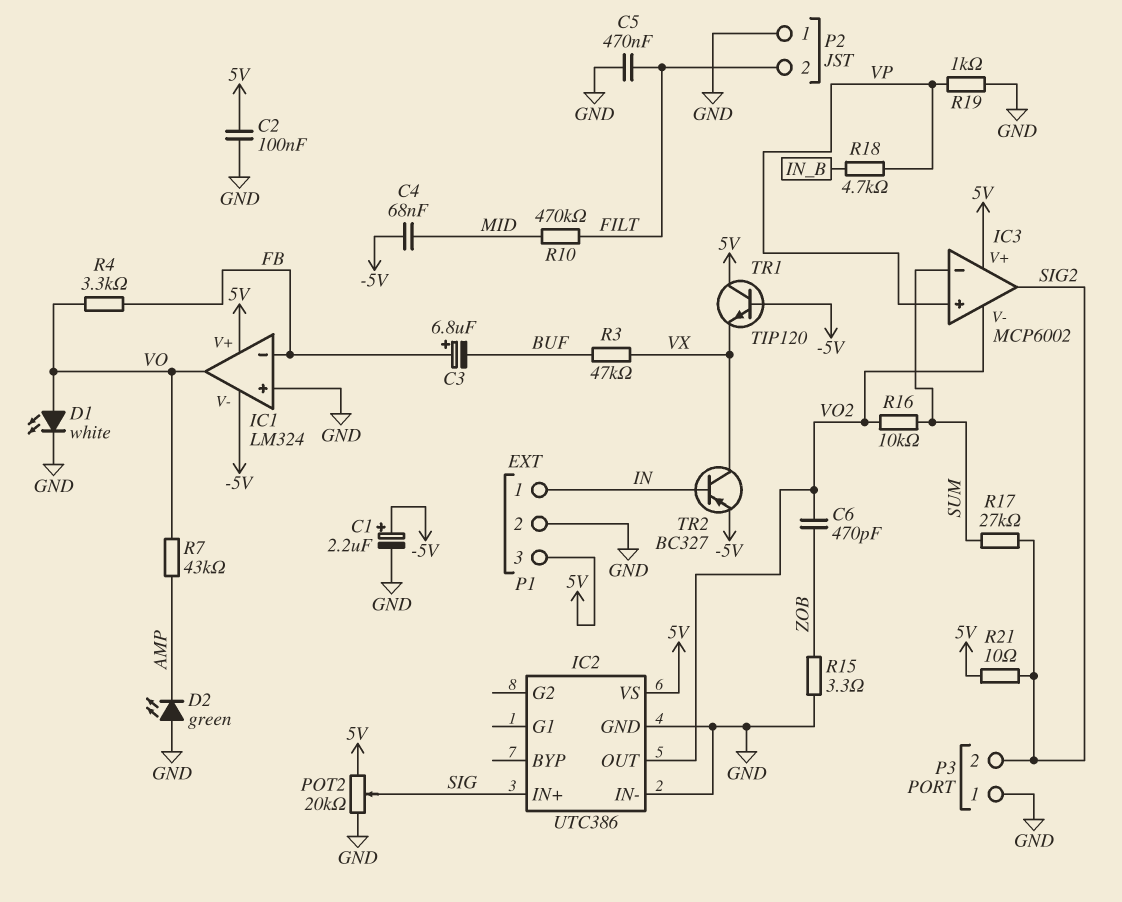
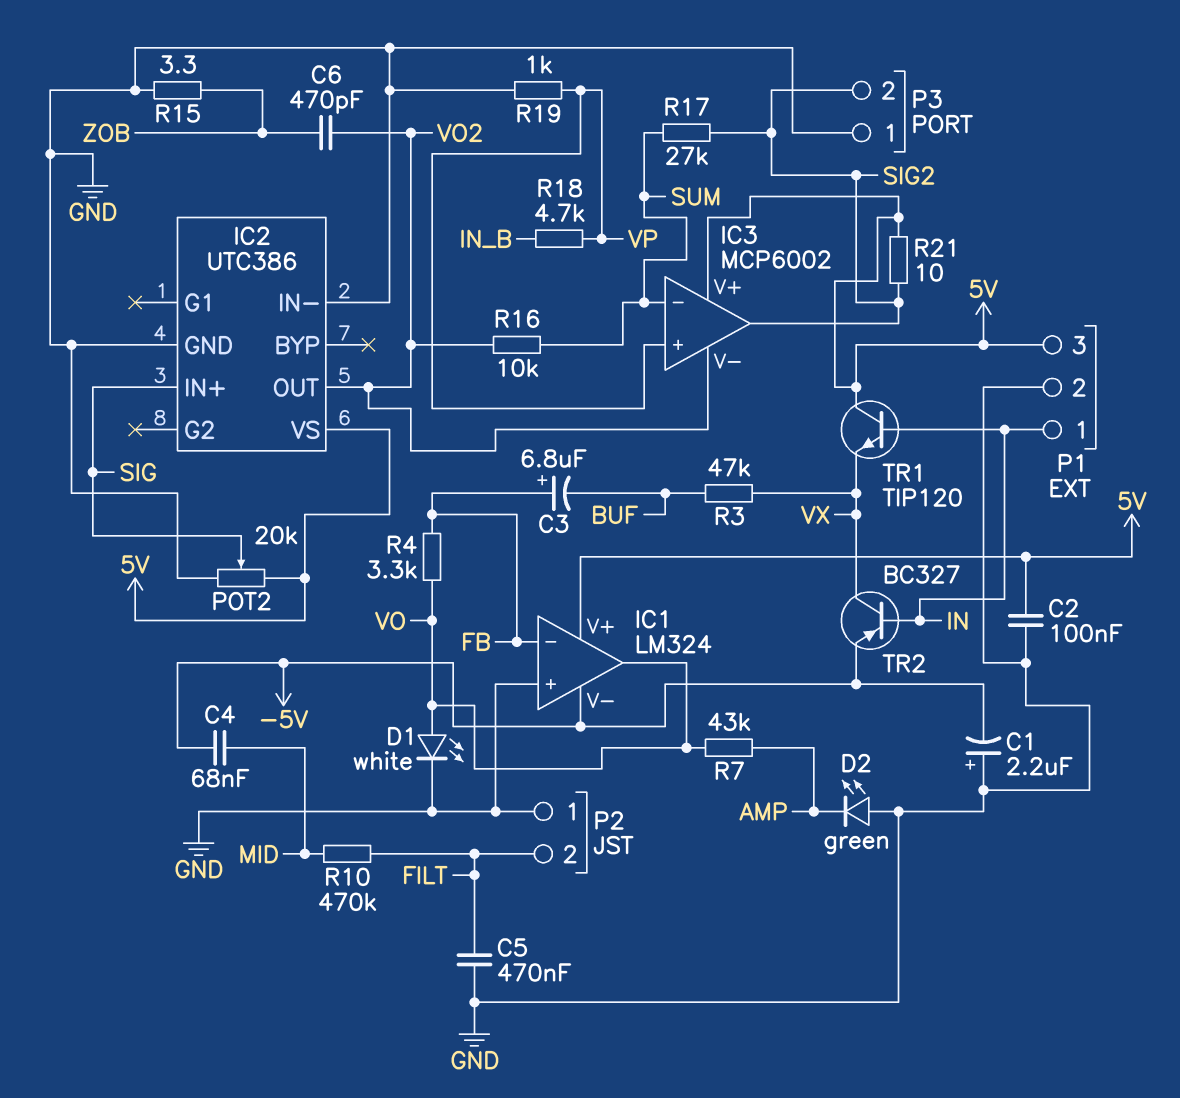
C1: 2.2uF (plus -5V, minus GND) -> 2.2uF (plus GND, minus -5V)
TR1: NPN TIP120 (B -5V, C 5V, E VX) -> NPN TIP120 (B IN, C 5V, E VX)

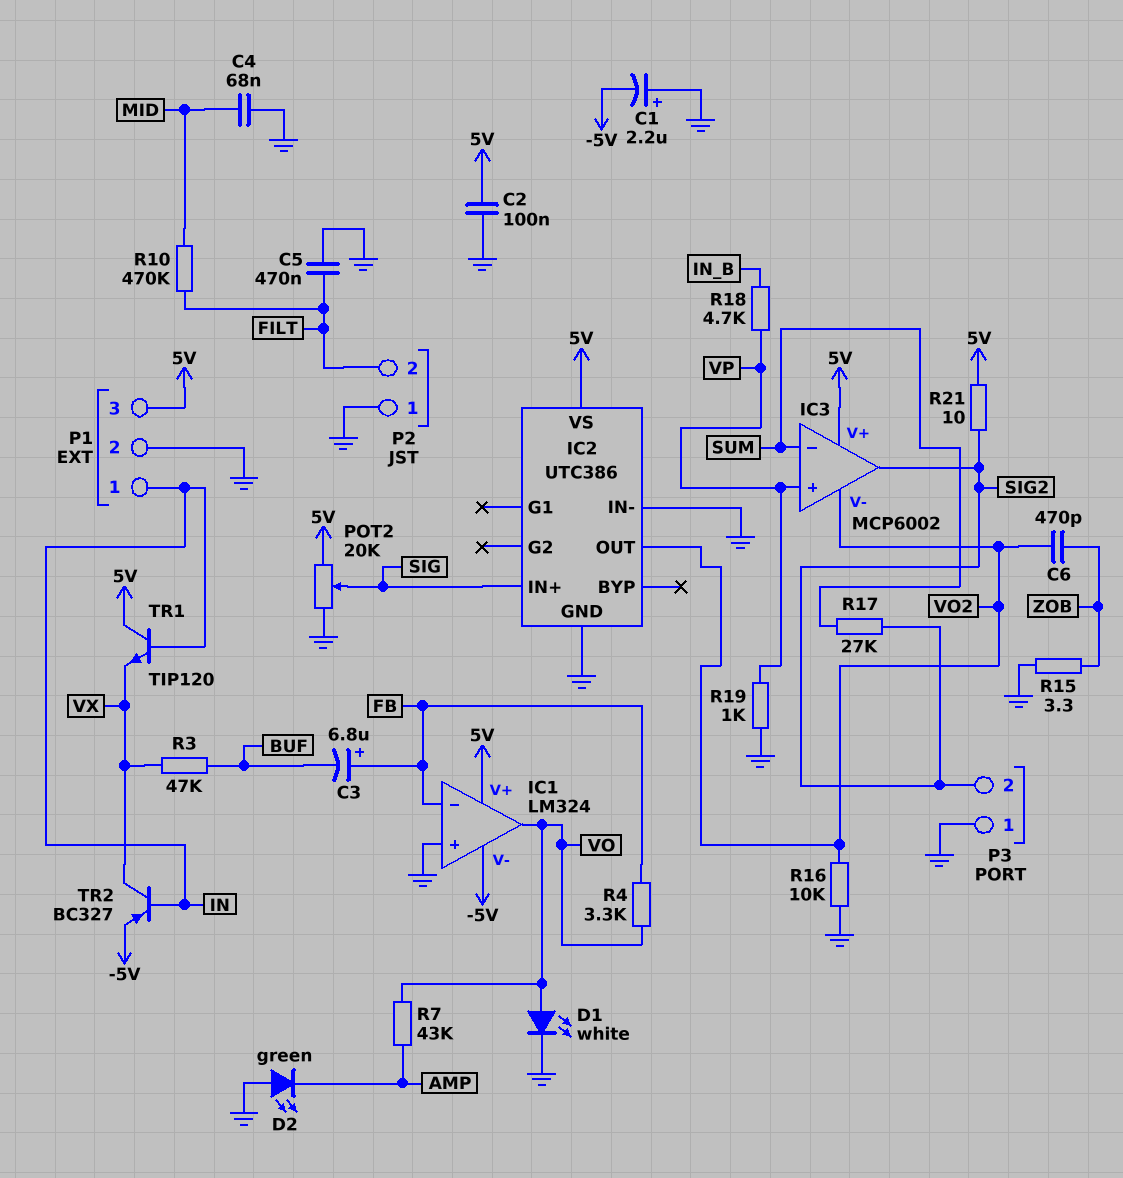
C4: 68nF (-5V, MID) -> 68nF (GND, MID)
R16: 10k (SUM, VO2) -> 10k (GND, VO2)

